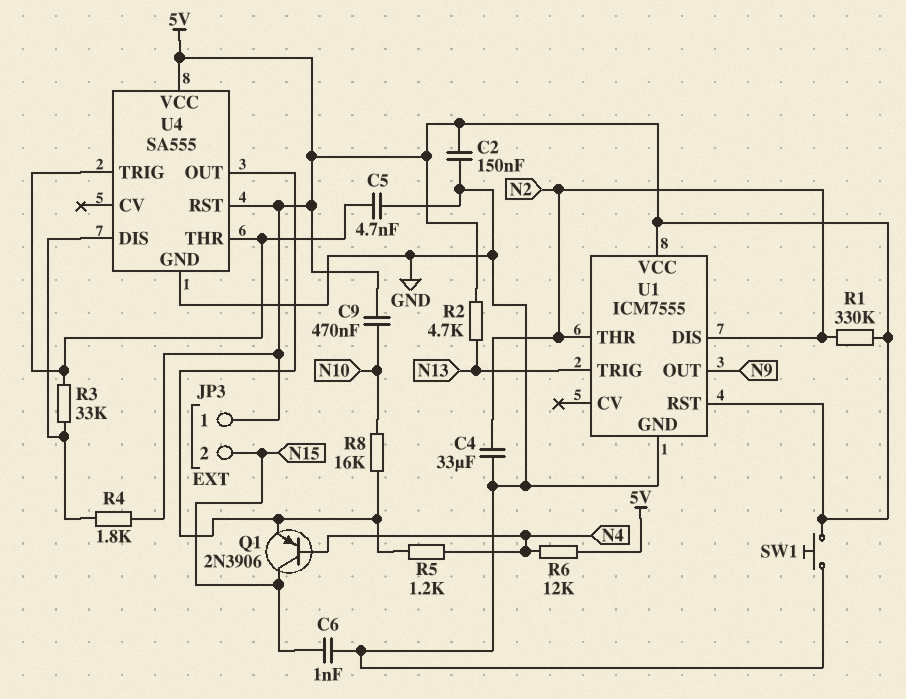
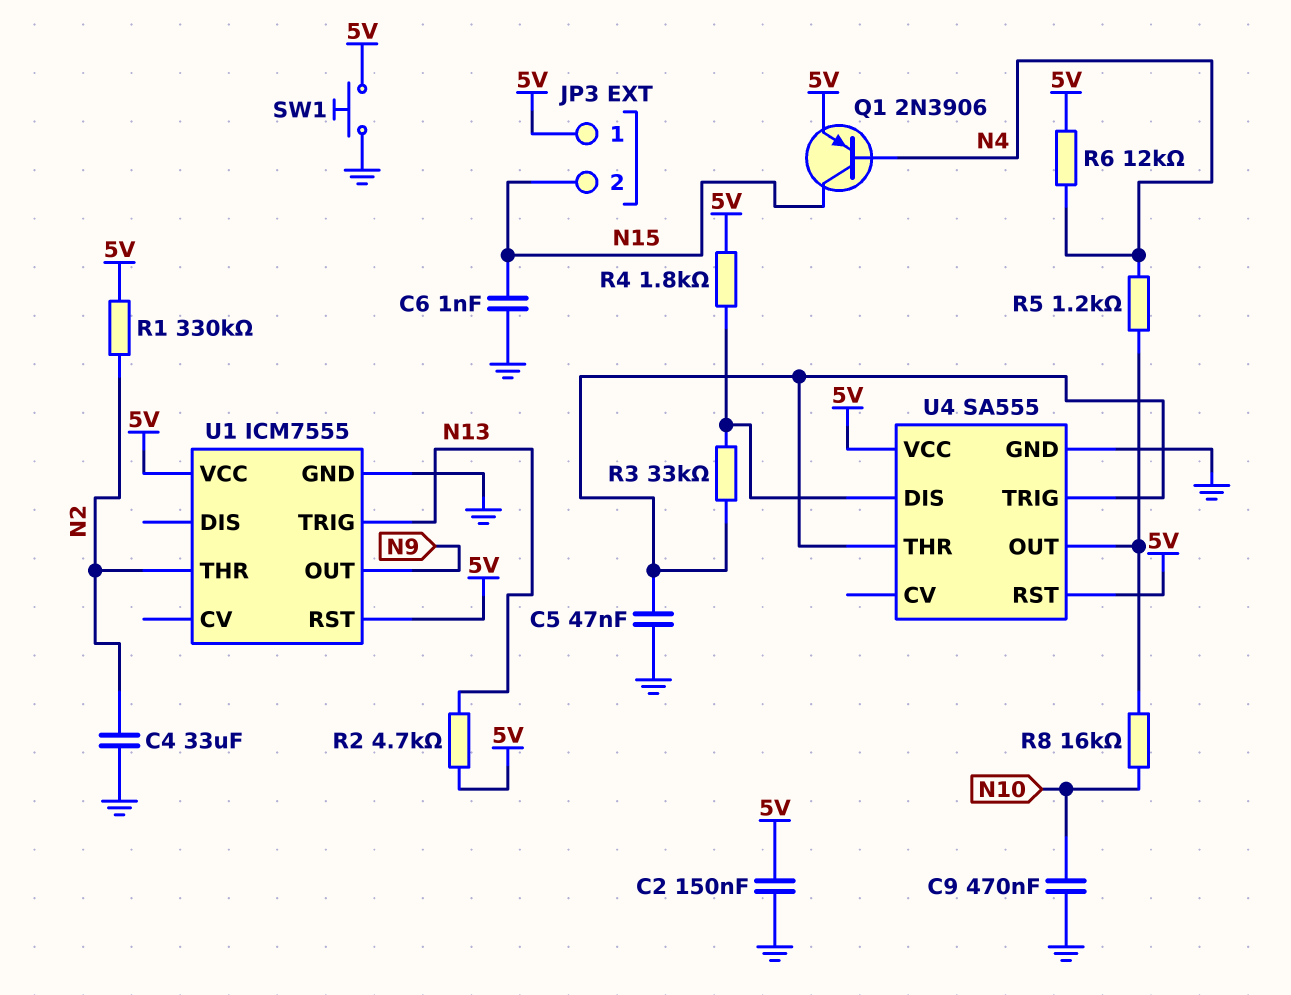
C5: 4.7nF (GND, U4/THR) -> 47nF (GND, U4/THR)
C9: 470nF (5V, N10) -> 470nF (GND, N10)
Q1: PNP 2N3906 (B N4, C N15, E U4/OUT) -> PNP 2N3906 (B N4, C N15, E 5V)
U1 pin DIS: N2 -> none

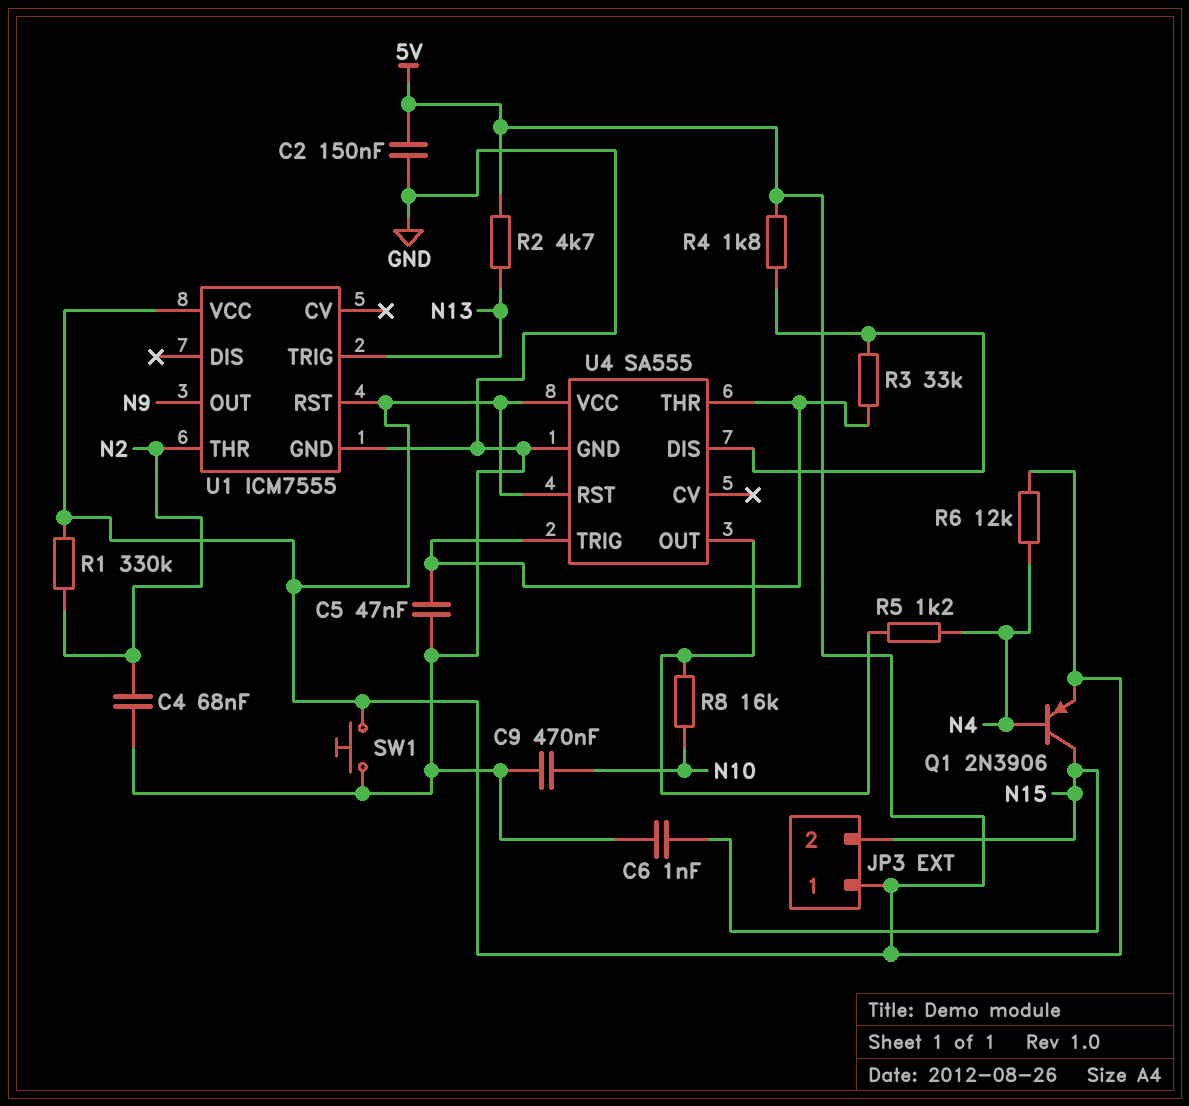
C4: 33uF (GND, N2) -> 68nF (GND, N2)

